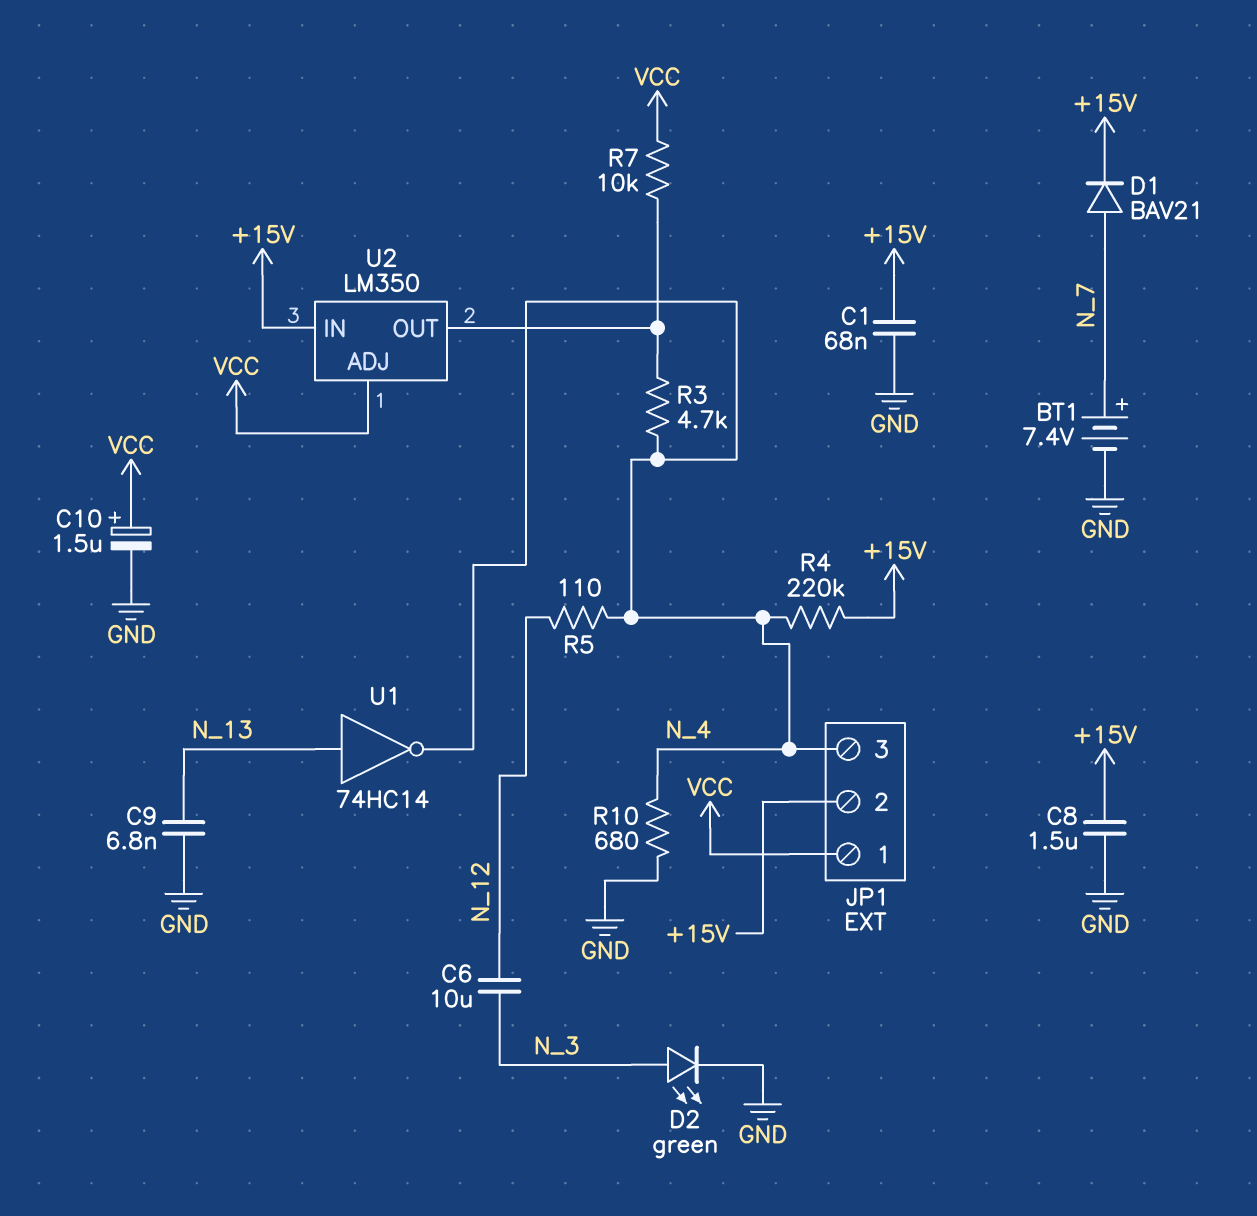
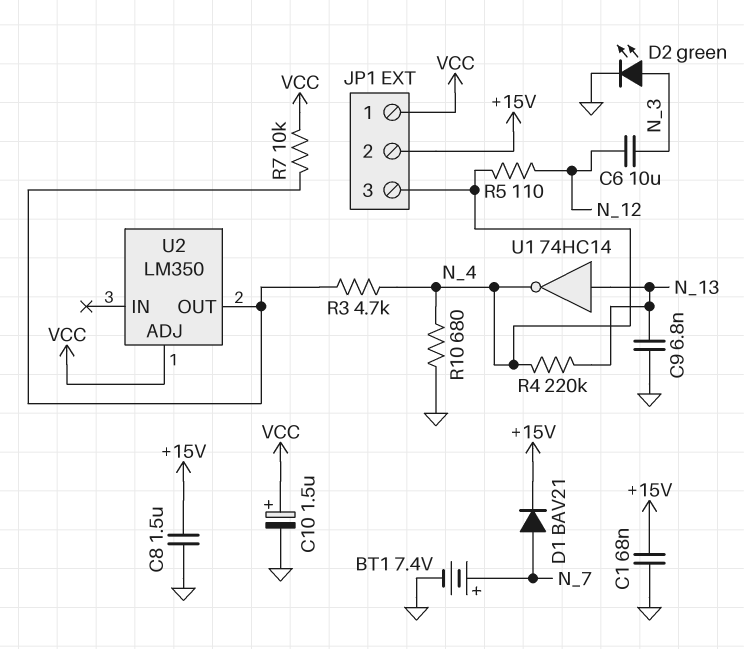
R4: 220k (+15V, N_4) -> 220k (N_4, N_13)
U2 pin IN: +15V -> none

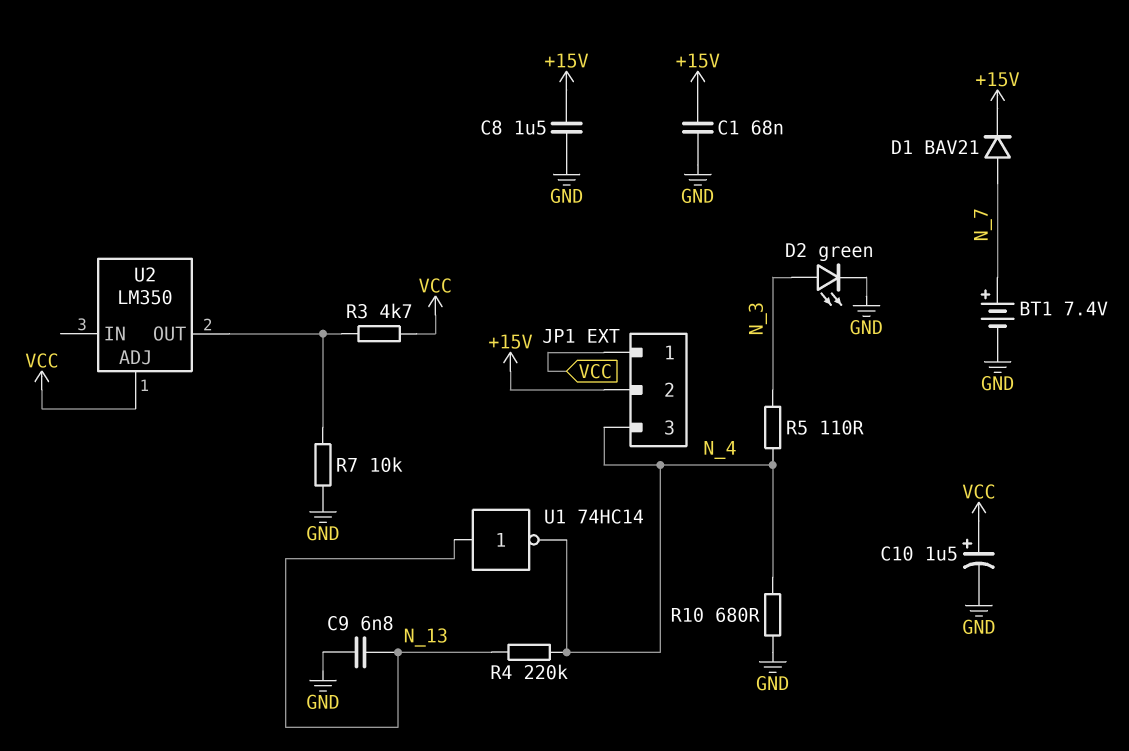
C6: 10uF (N_3, N_12) -> none
R3: 4.7k (N_4, U2/OUT) -> 4.7k (U2/OUT, VCC)
R5: 110 (N_4, N_12) -> 110 (N_3, N_4)
R7: 10k (U2/OUT, VCC) -> 10k (GND, U2/OUT)

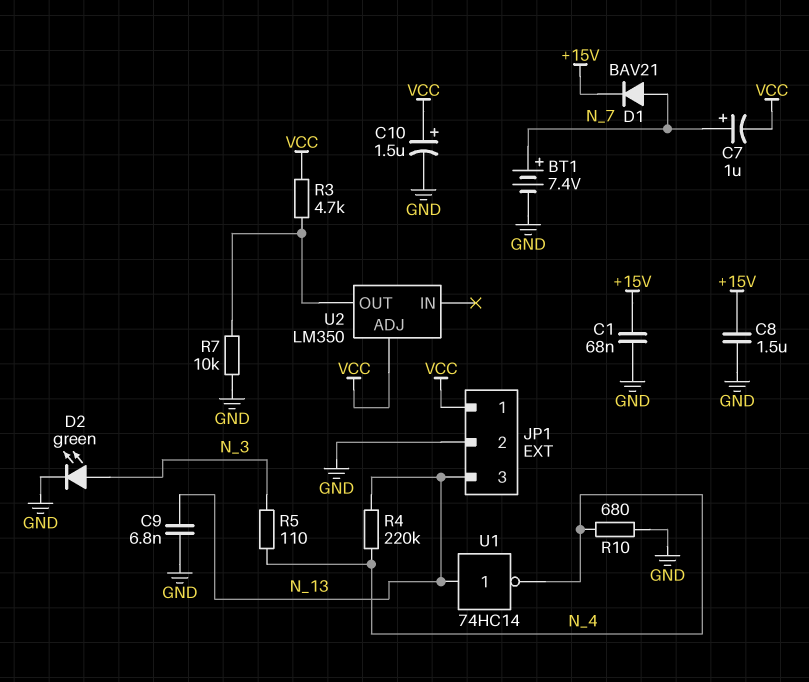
C7: none -> 1uF (plus N_7, minus VCC)
JP1 pin 2: +15V -> GND
JP1 pin 3: N_4 -> N_13

